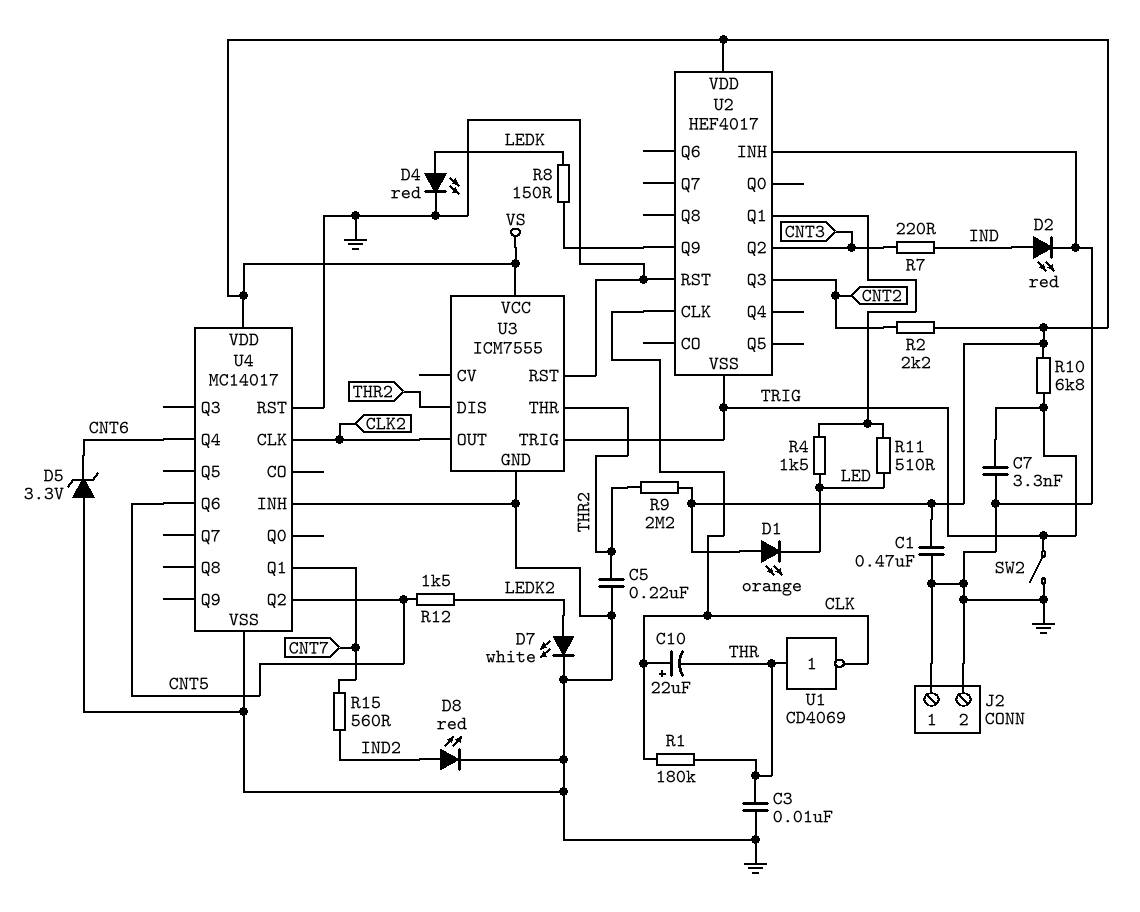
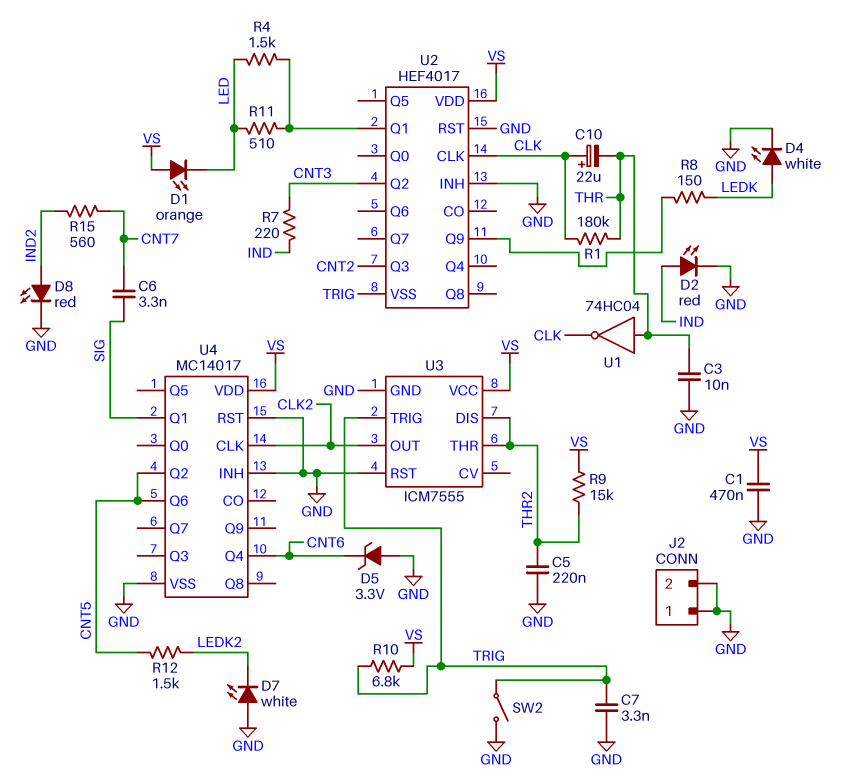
C6: none -> 3.3nF (CNT7, SIG)
D4: LED red (A LEDK, K GND) -> LED white (A LEDK, K GND)
D7: LED white (A LEDK2, K GND) -> LED white (A GND, K LEDK2)
R2: 2.2k (CNT2, VS) -> none
R9: 2.2M (THR2, VS) -> 15k (THR2, VS)
U1: NOT CD4069 (in THR, out CLK) -> NOT 74HC04 (in THR, out CLK)
U4 pin Q1: CNT7 -> SIG

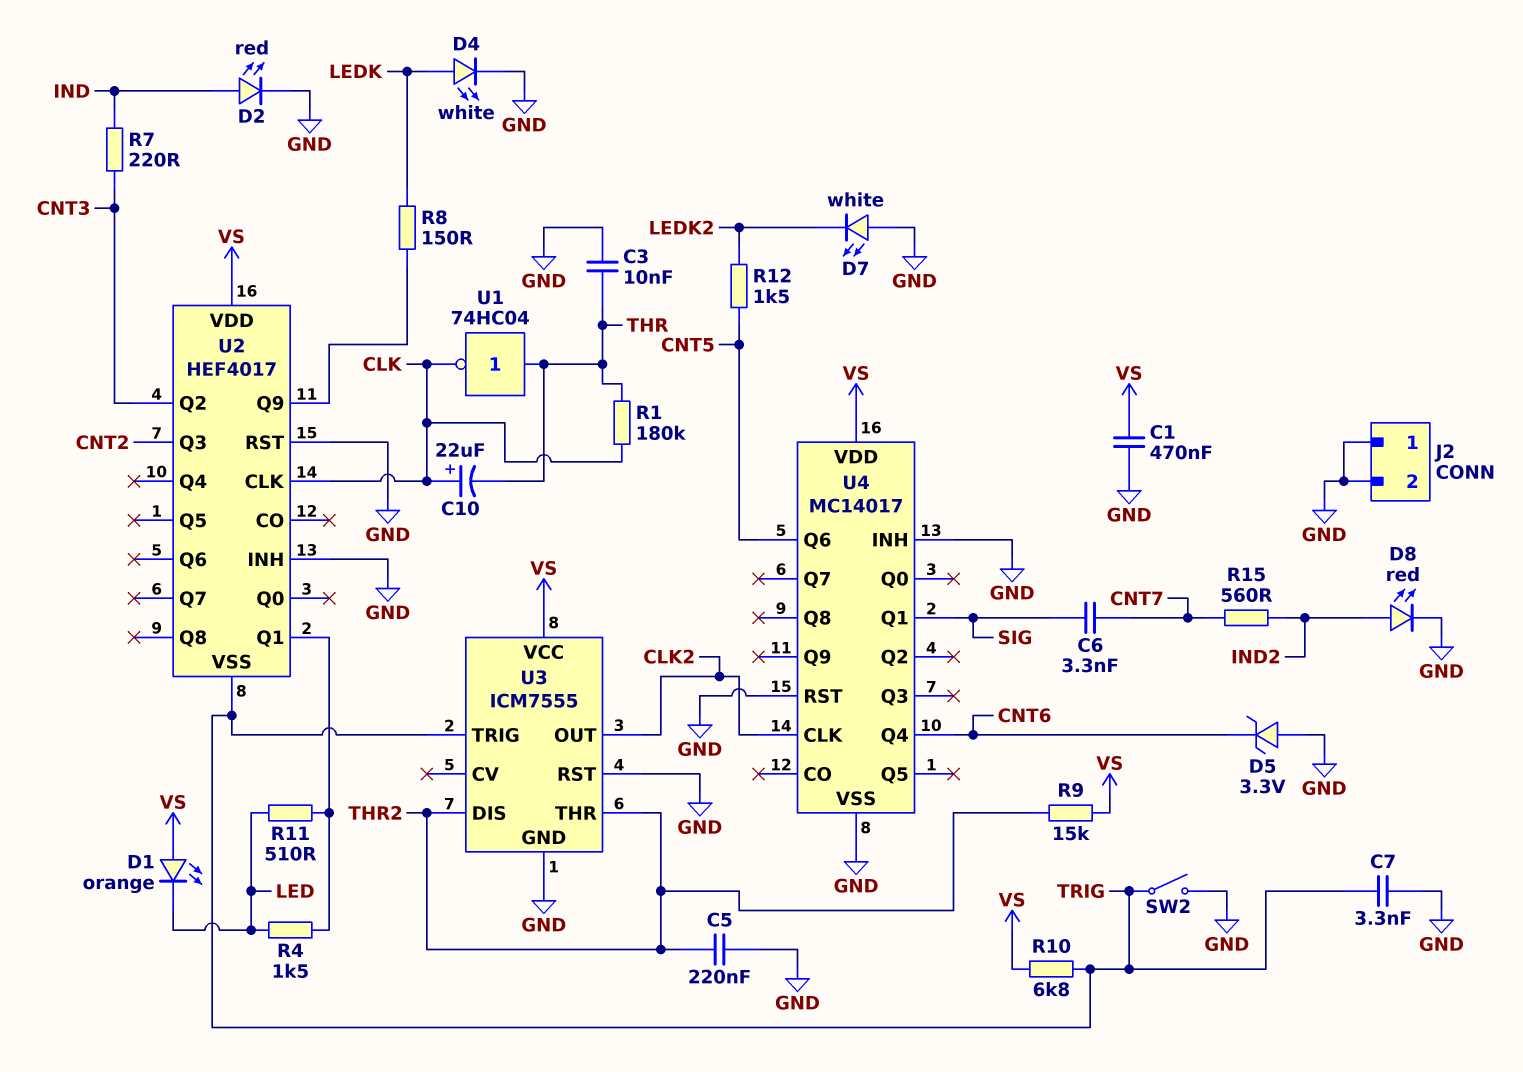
U4 pin Q2: CNT5 -> none

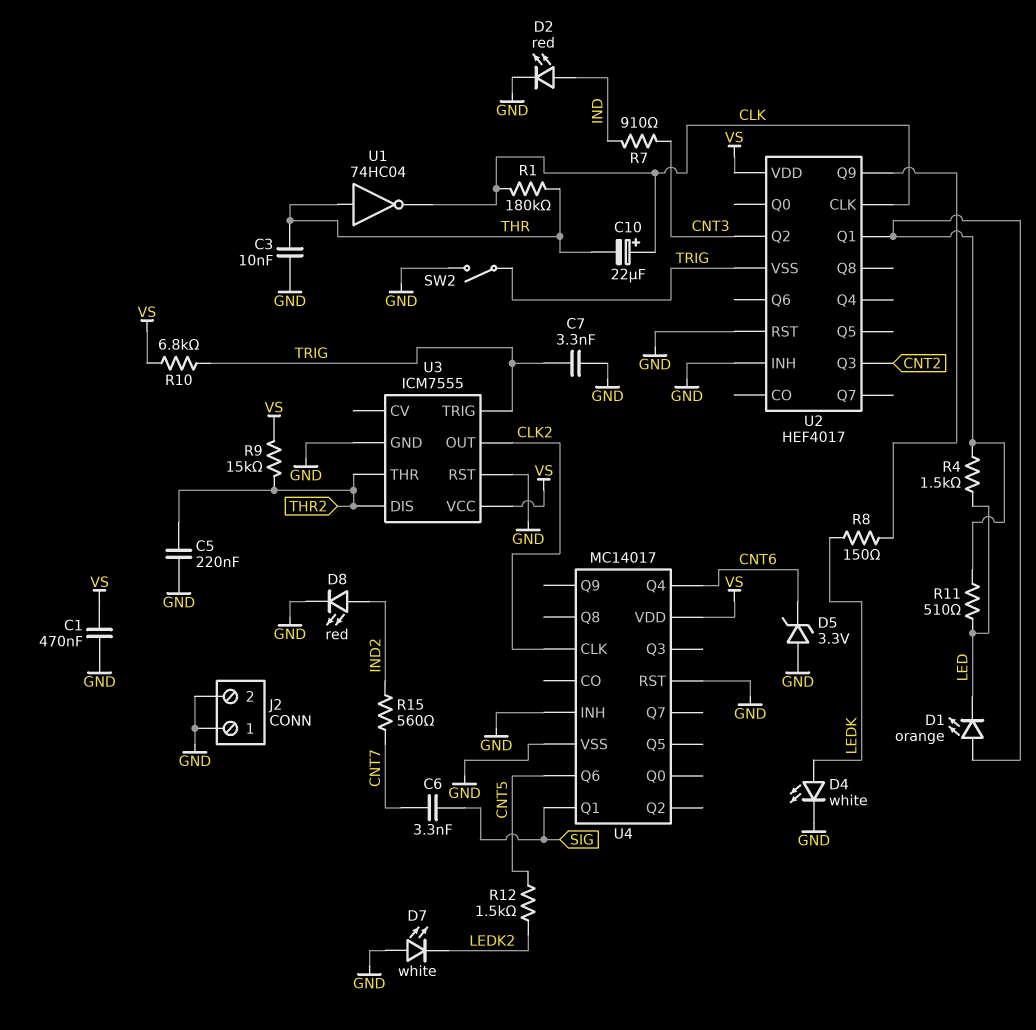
D1: LED orange (A VS, K LED) -> LED orange (A U2/Q1, K LED)
R7: 220 (CNT3, IND) -> 910 (CNT3, IND)

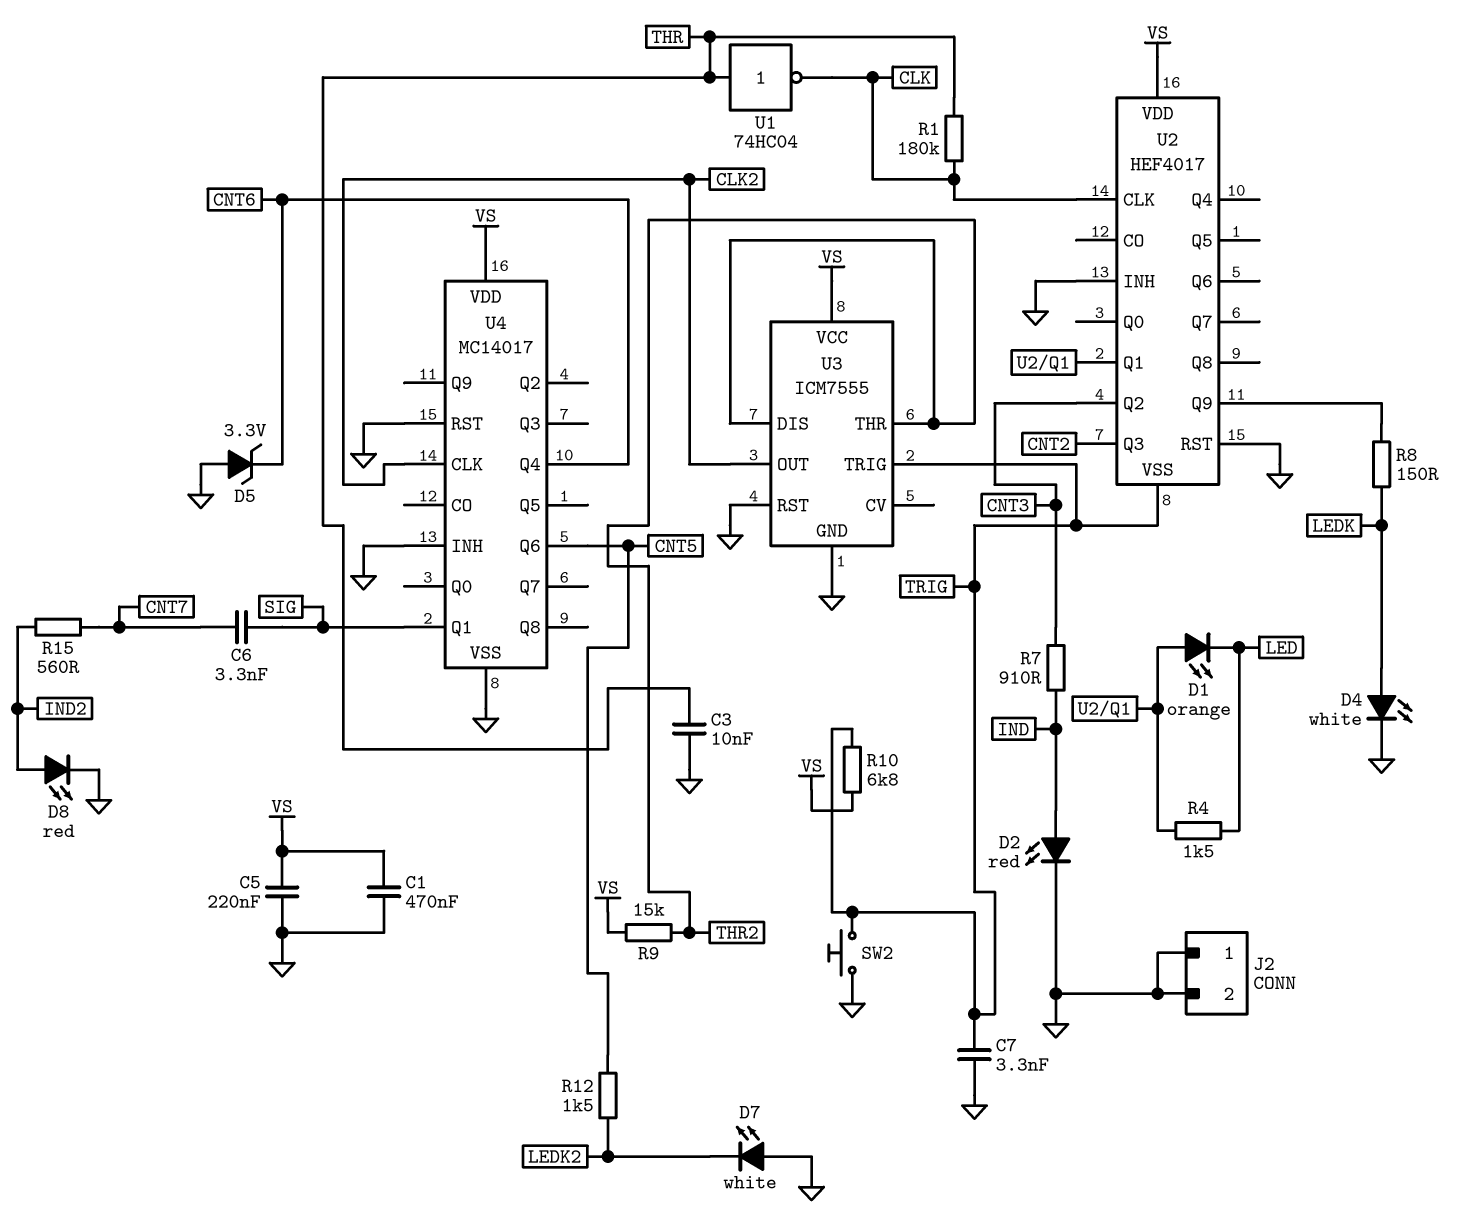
C5: 220nF (GND, THR2) -> 220nF (GND, VS)
C10: 22uF (plus CLK, minus THR) -> none
R11: 510 (LED, U2/Q1) -> none
SW2: switch (GND, TRIG) -> button (GND, TRIG)

